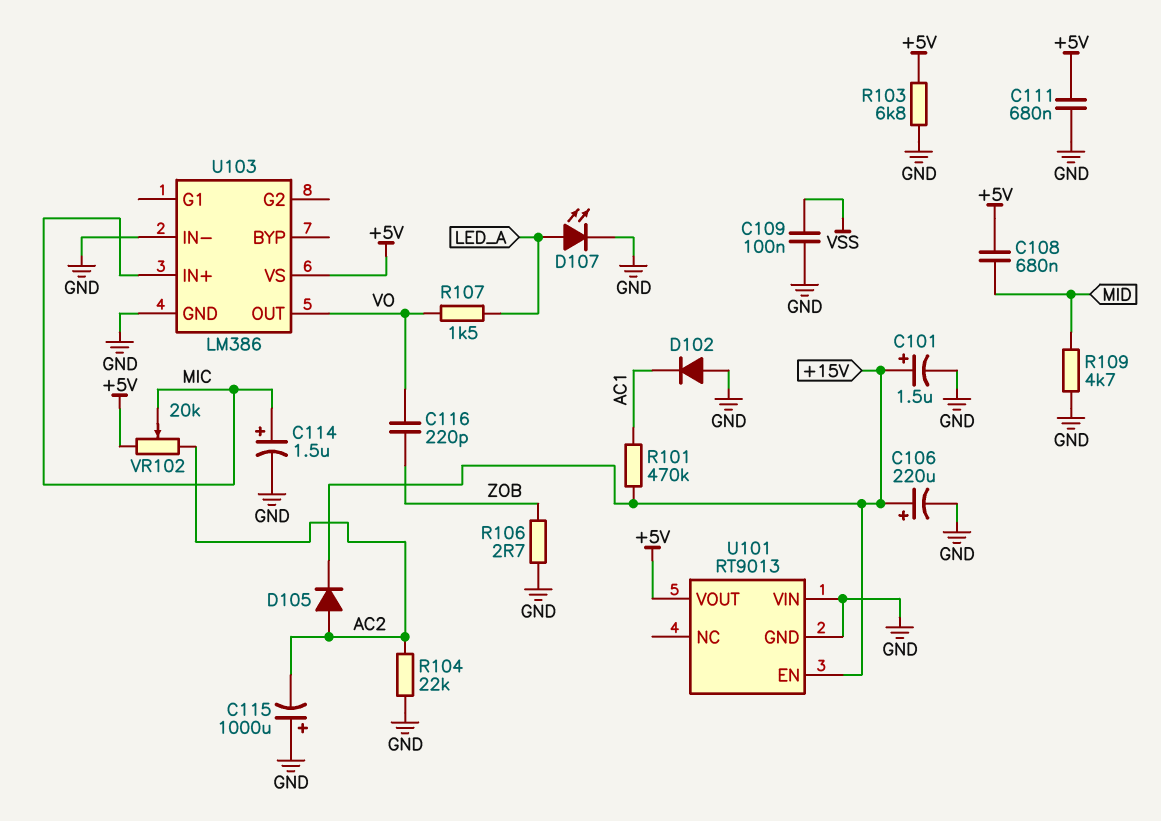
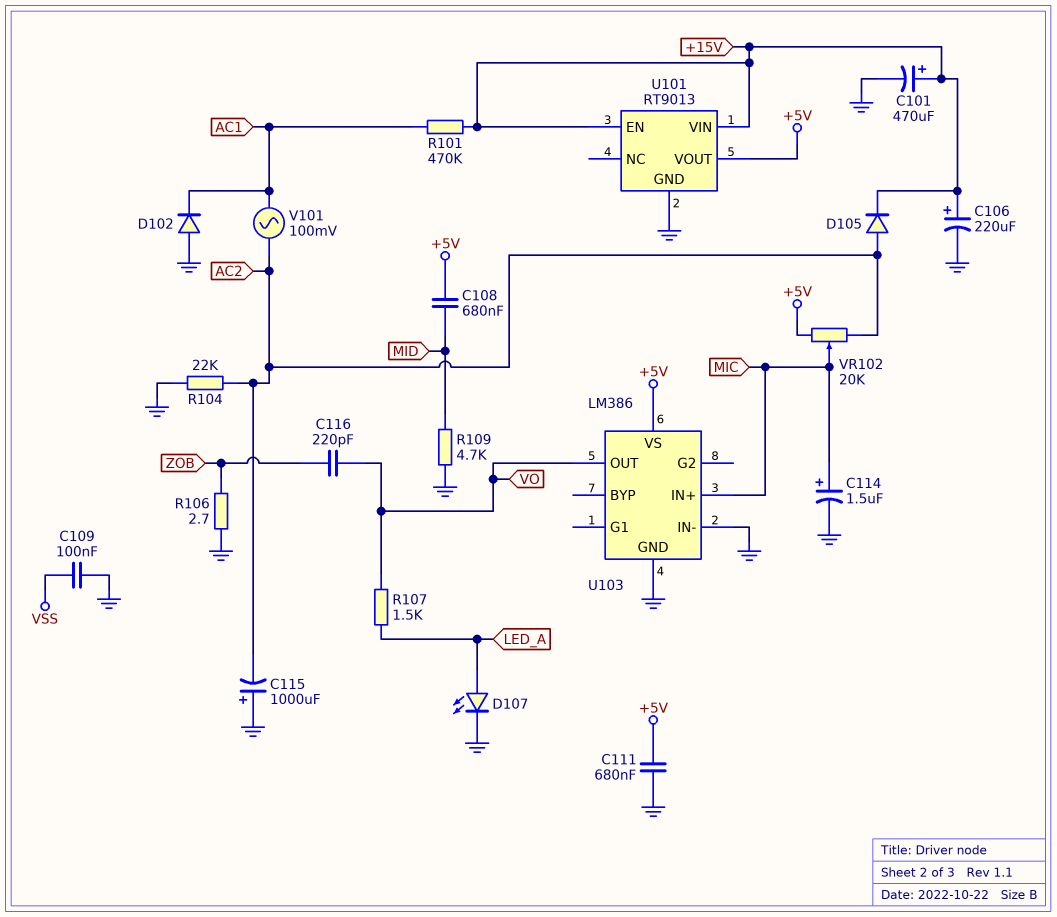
C101: 1.5uF (plus +15V, minus GND) -> 470uF (plus +15V, minus GND)
R103: 6.8k (+5V, GND) -> none
U101 pin VIN: GND -> +15V
V101: none -> AC 100mV (AC1, AC2)

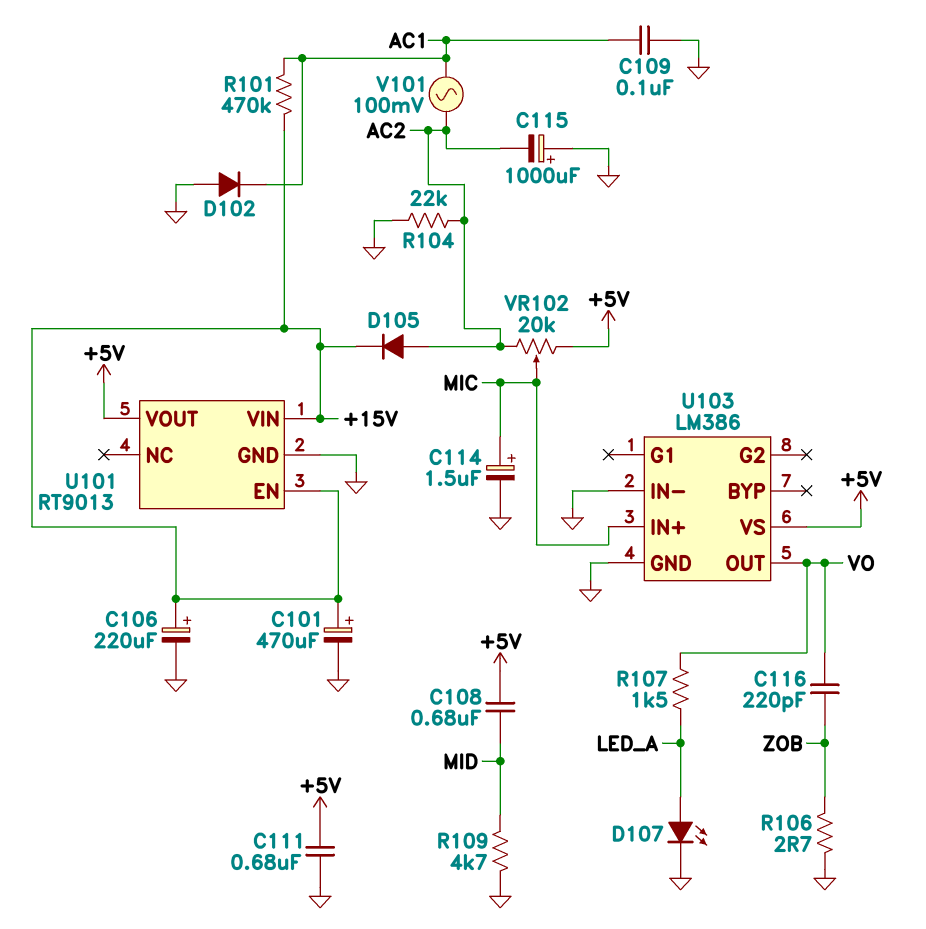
C109: 100nF (GND, VSS) -> 100nF (AC1, GND)

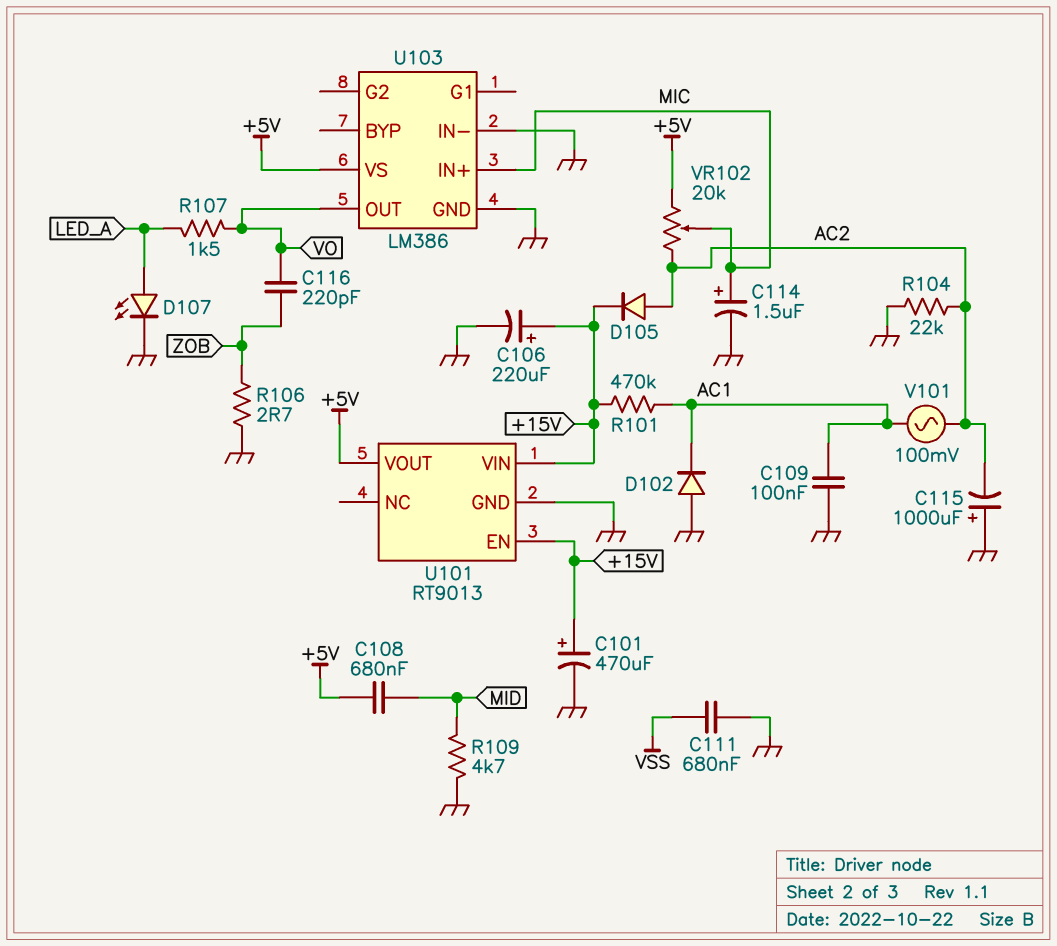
C111: 680nF (+5V, GND) -> 680nF (GND, VSS)

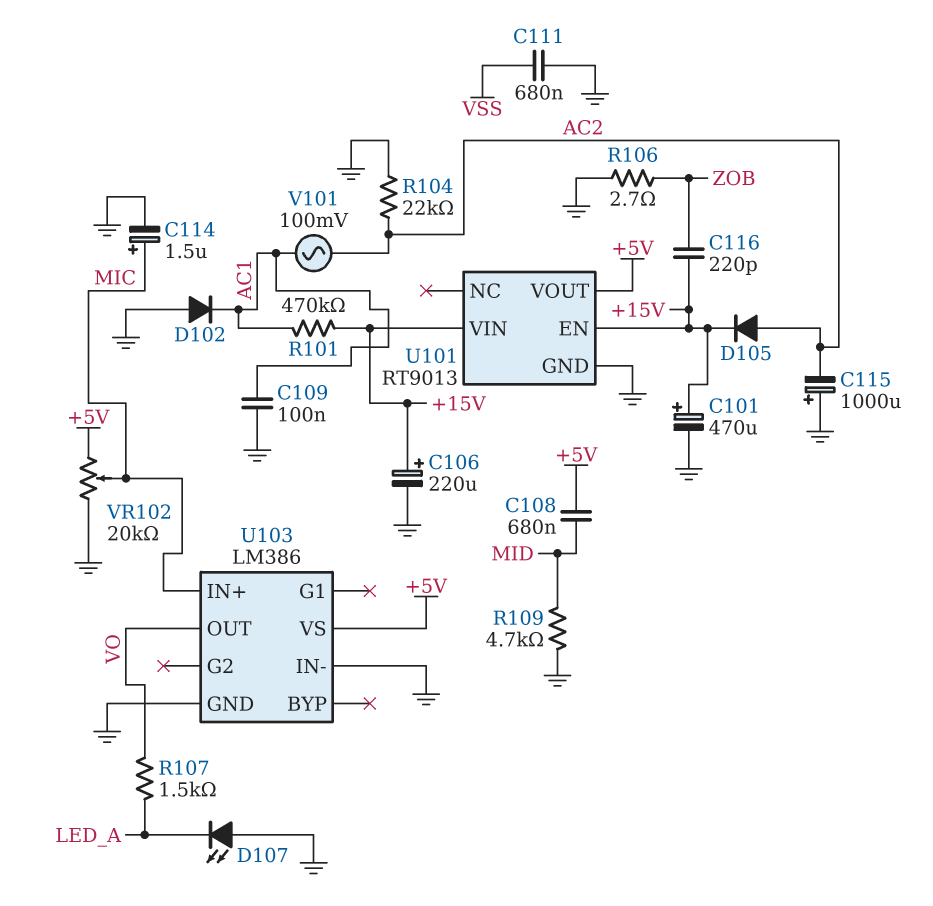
C116: 220pF (VO, ZOB) -> 220pF (+15V, ZOB)
D107: LED (A LED_A, K GND) -> LED (A GND, K LED_A)
VR102: 20k (+5V, AC2, wiper MIC) -> 20k (+5V, GND, wiper MIC)

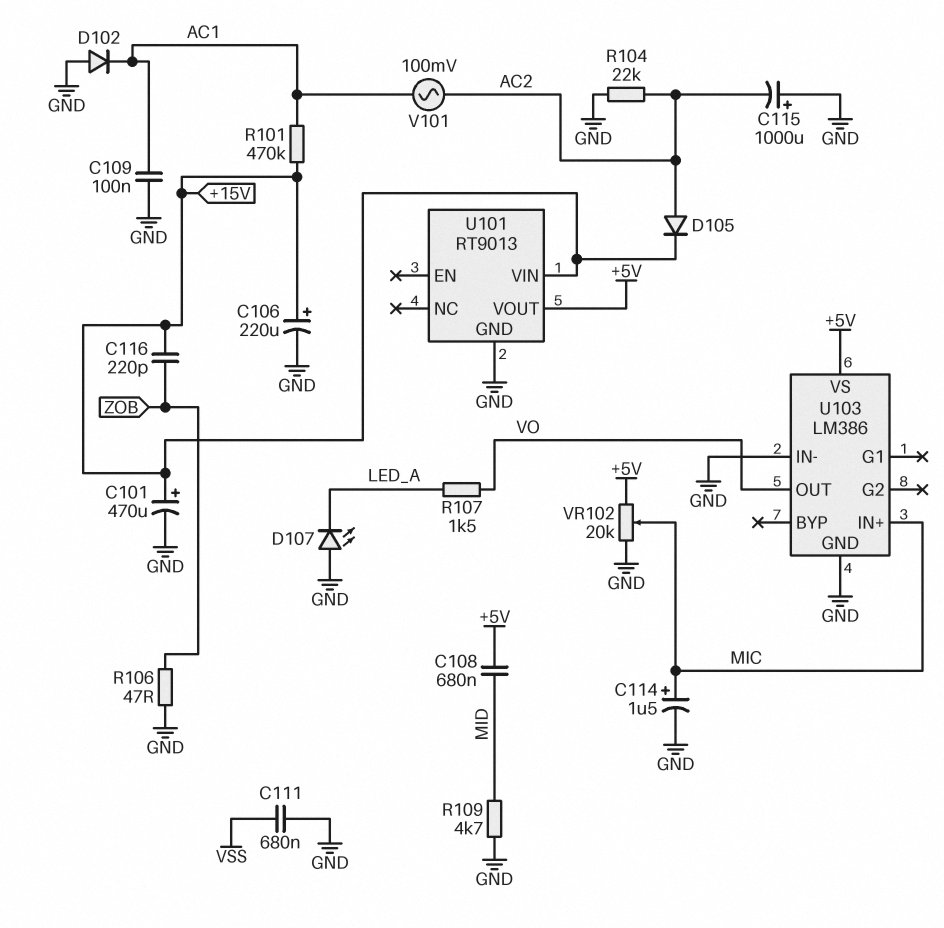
R106: 2.7 (GND, ZOB) -> 47 (GND, ZOB)
U101 pin EN: +15V -> none

